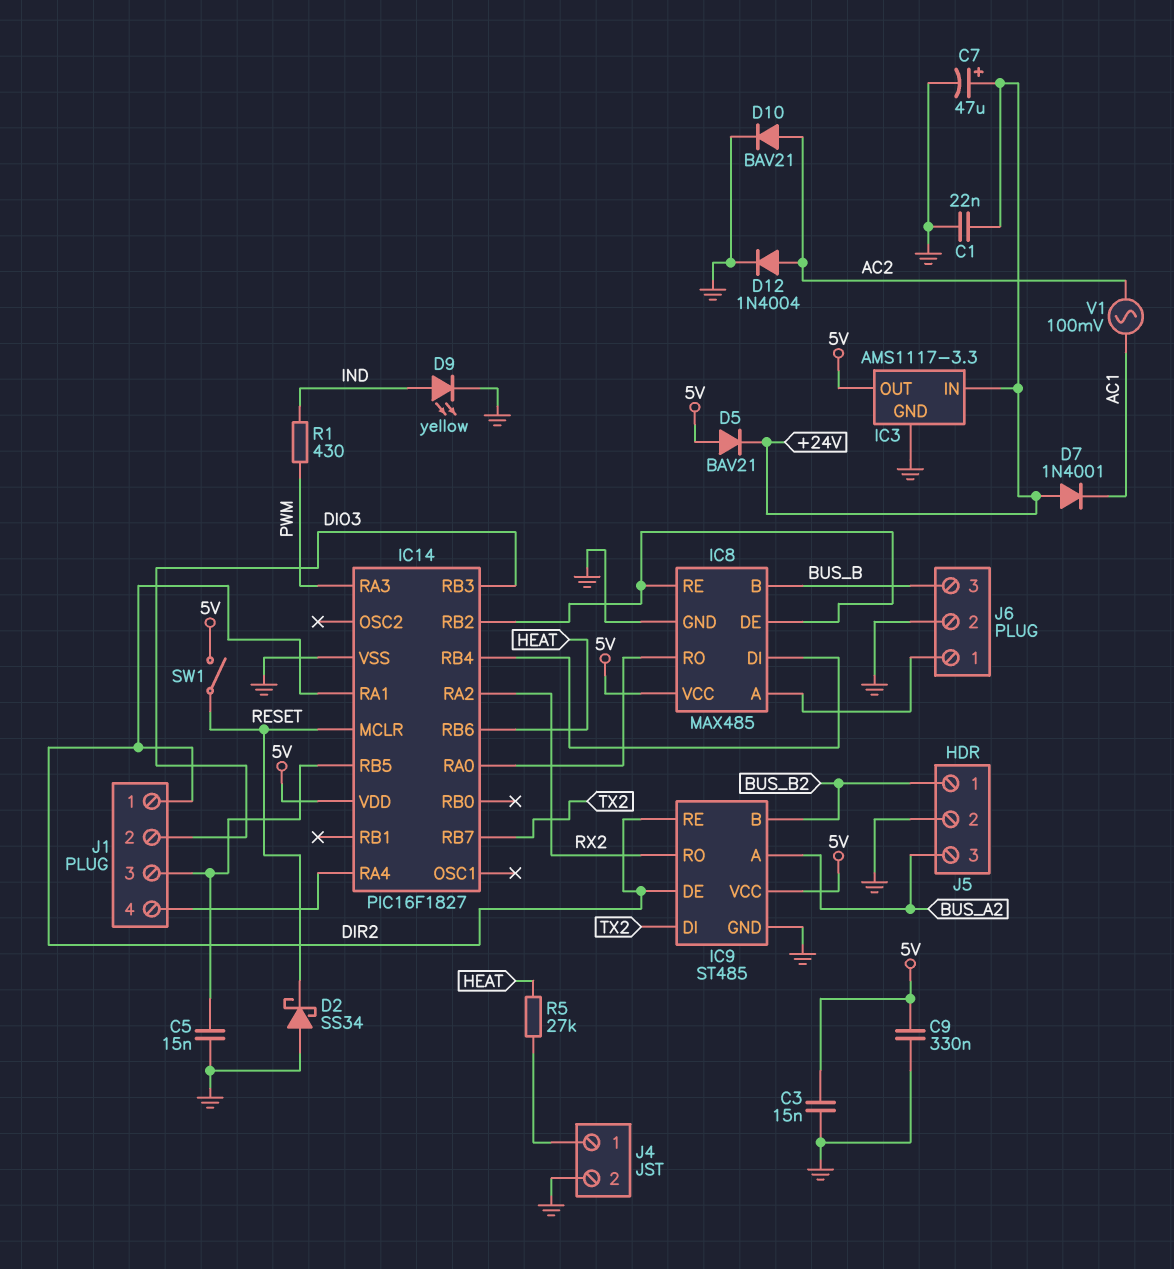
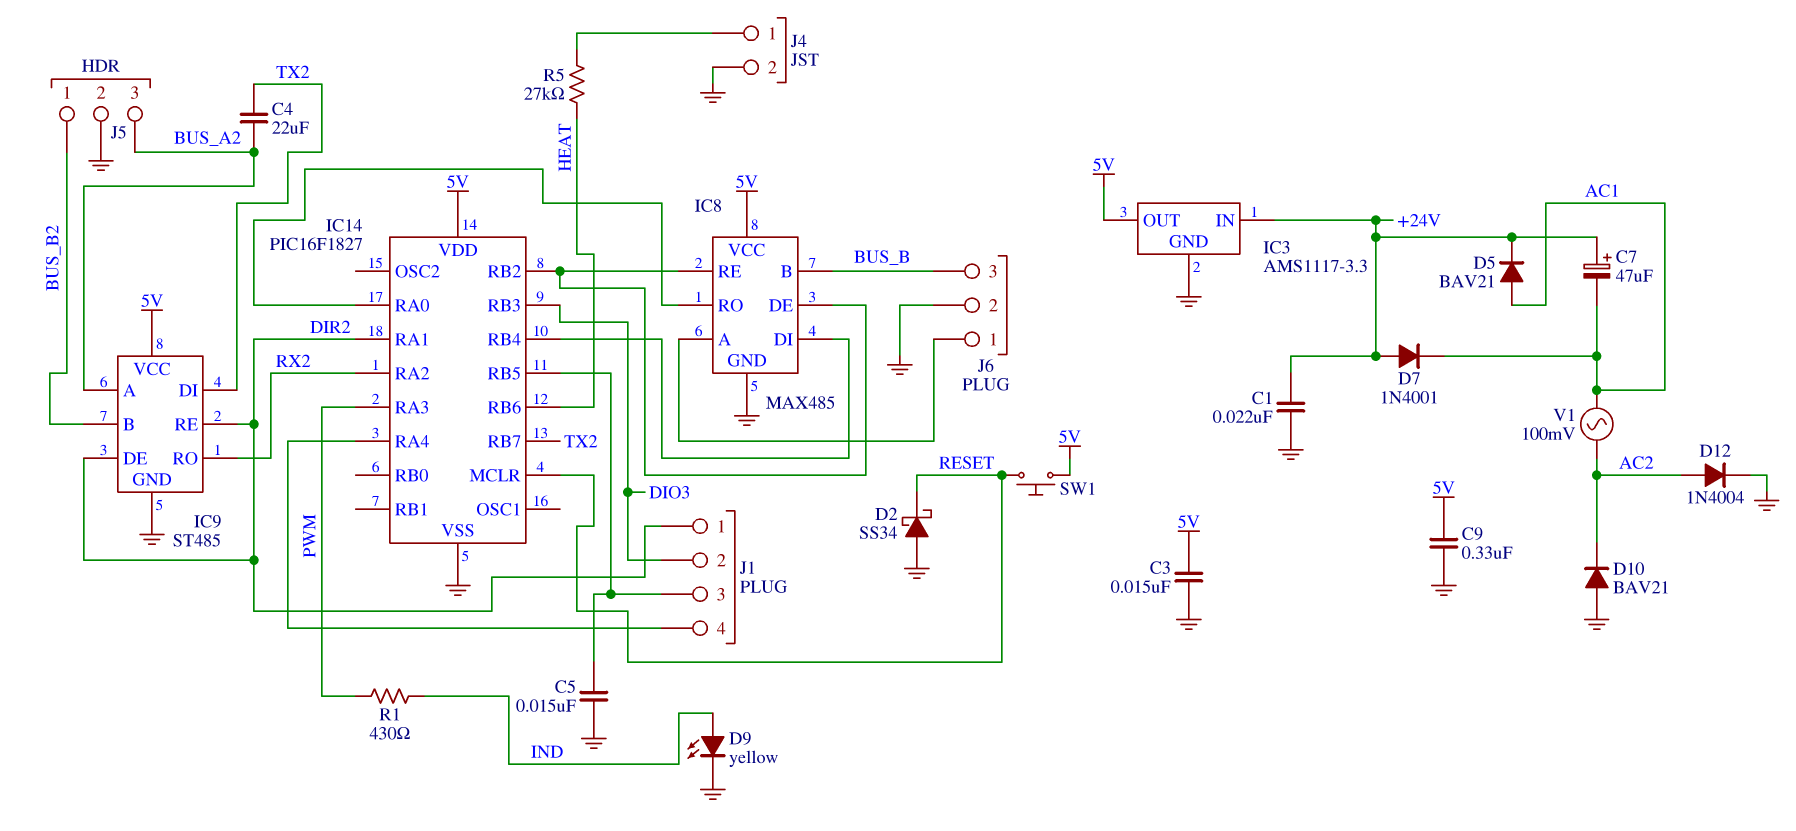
C4: none -> 22uF (BUS_A2, TX2)
C7: 47uF (plus +24V, minus GND) -> 47uF (plus +24V, minus AC1)
D5: diode BAV21 (A 5V, K +24V) -> diode BAV21 (A AC1, K +24V)
D10: diode BAV21 (A AC2, K GND) -> diode BAV21 (A GND, K AC2)
SW1: switch (5V, RESET) -> button (5V, RESET)

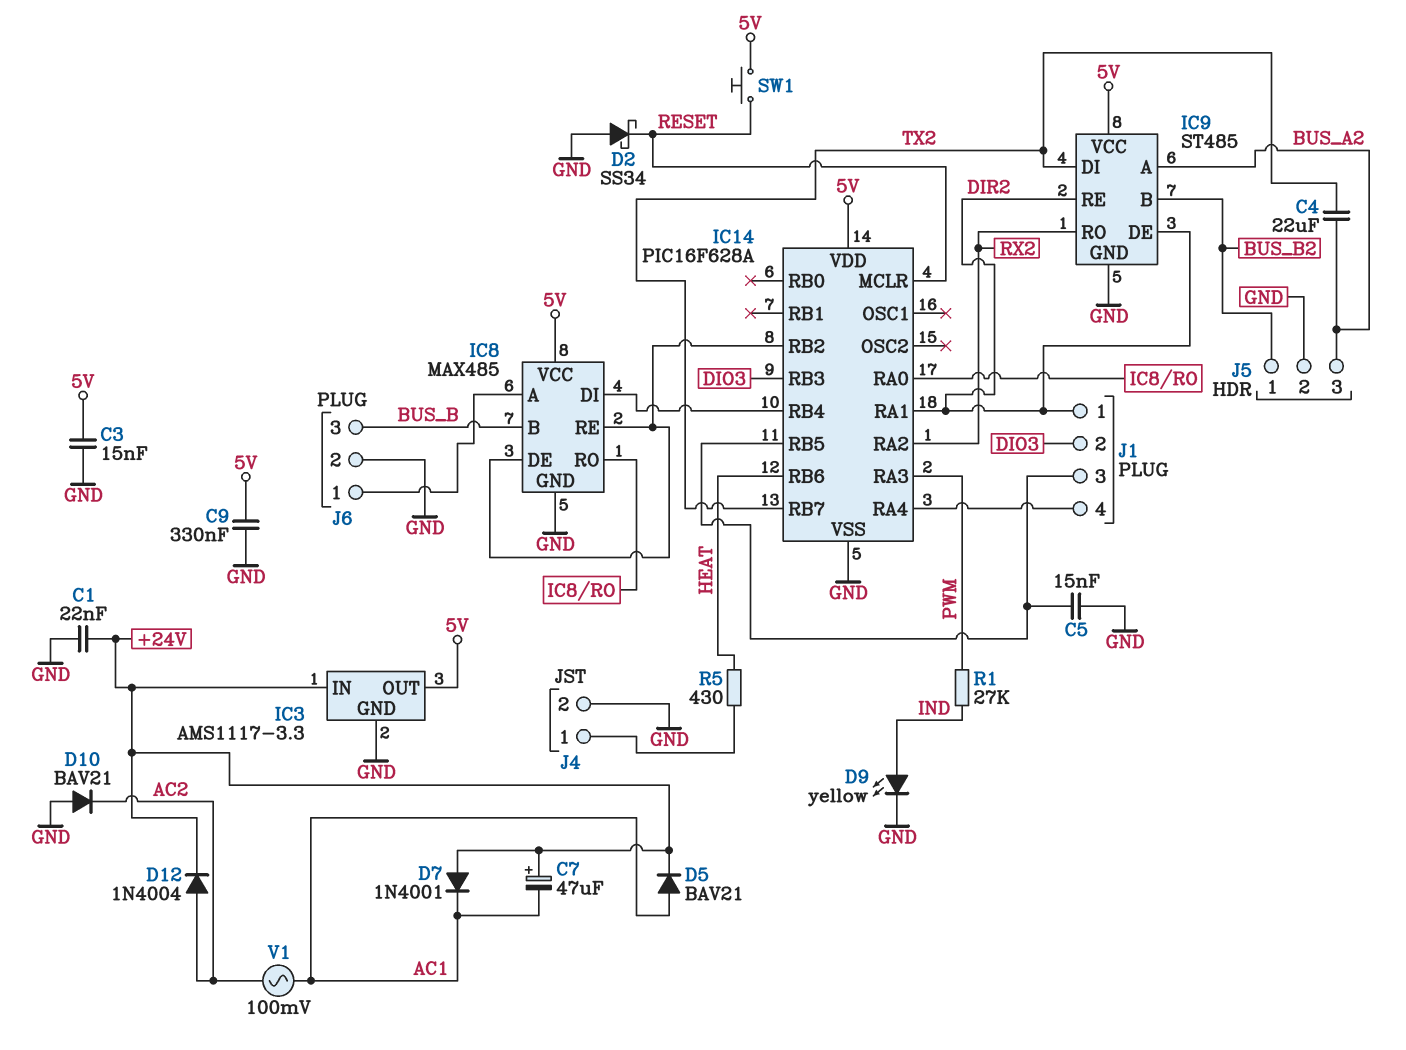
D12: diode 1N4004 (A AC2, K GND) -> diode 1N4004 (A AC2, K +24V)
IC14: PIC16F1827 -> PIC16F628A
R1: 430 (IND, PWM) -> 27k (IND, PWM)
R5: 27k (HEAT, J4/1) -> 430 (HEAT, J4/1)

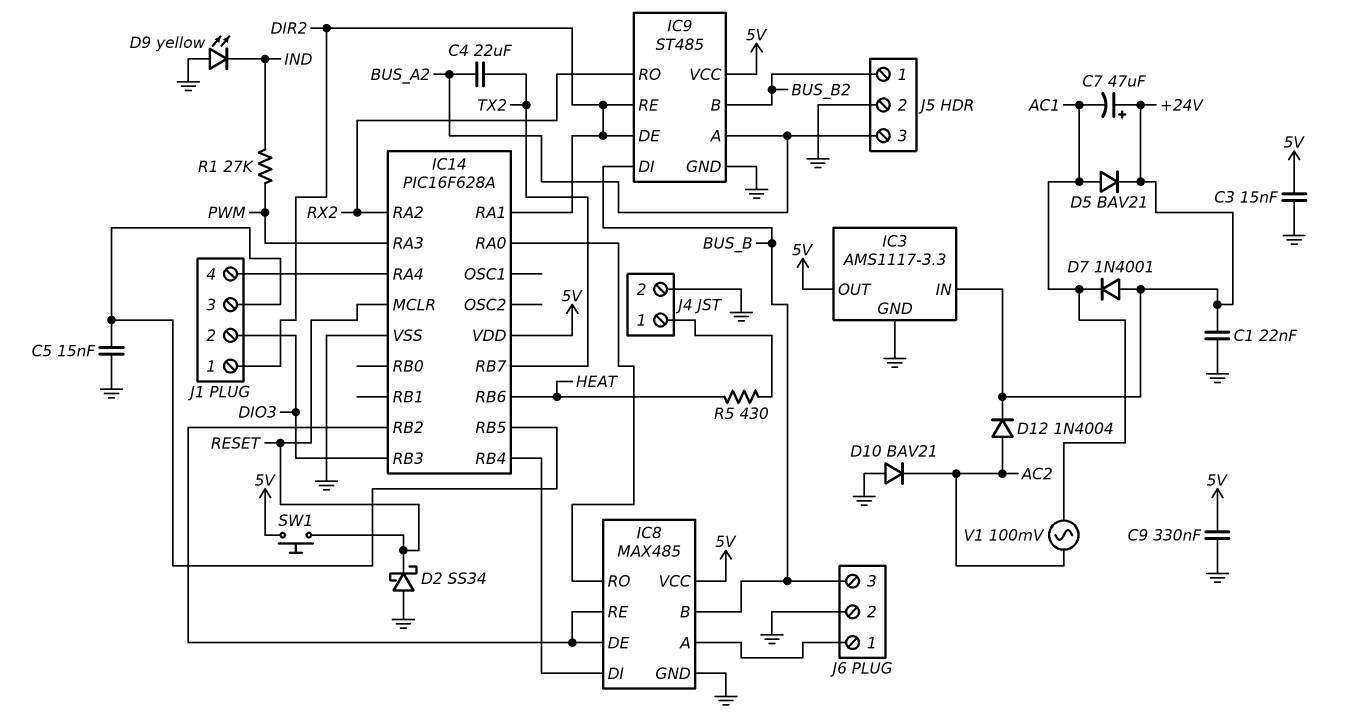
D9: LED yellow (A IND, K GND) -> LED yellow (A GND, K IND)
IC9 pin DI: TX2 -> BUS_B

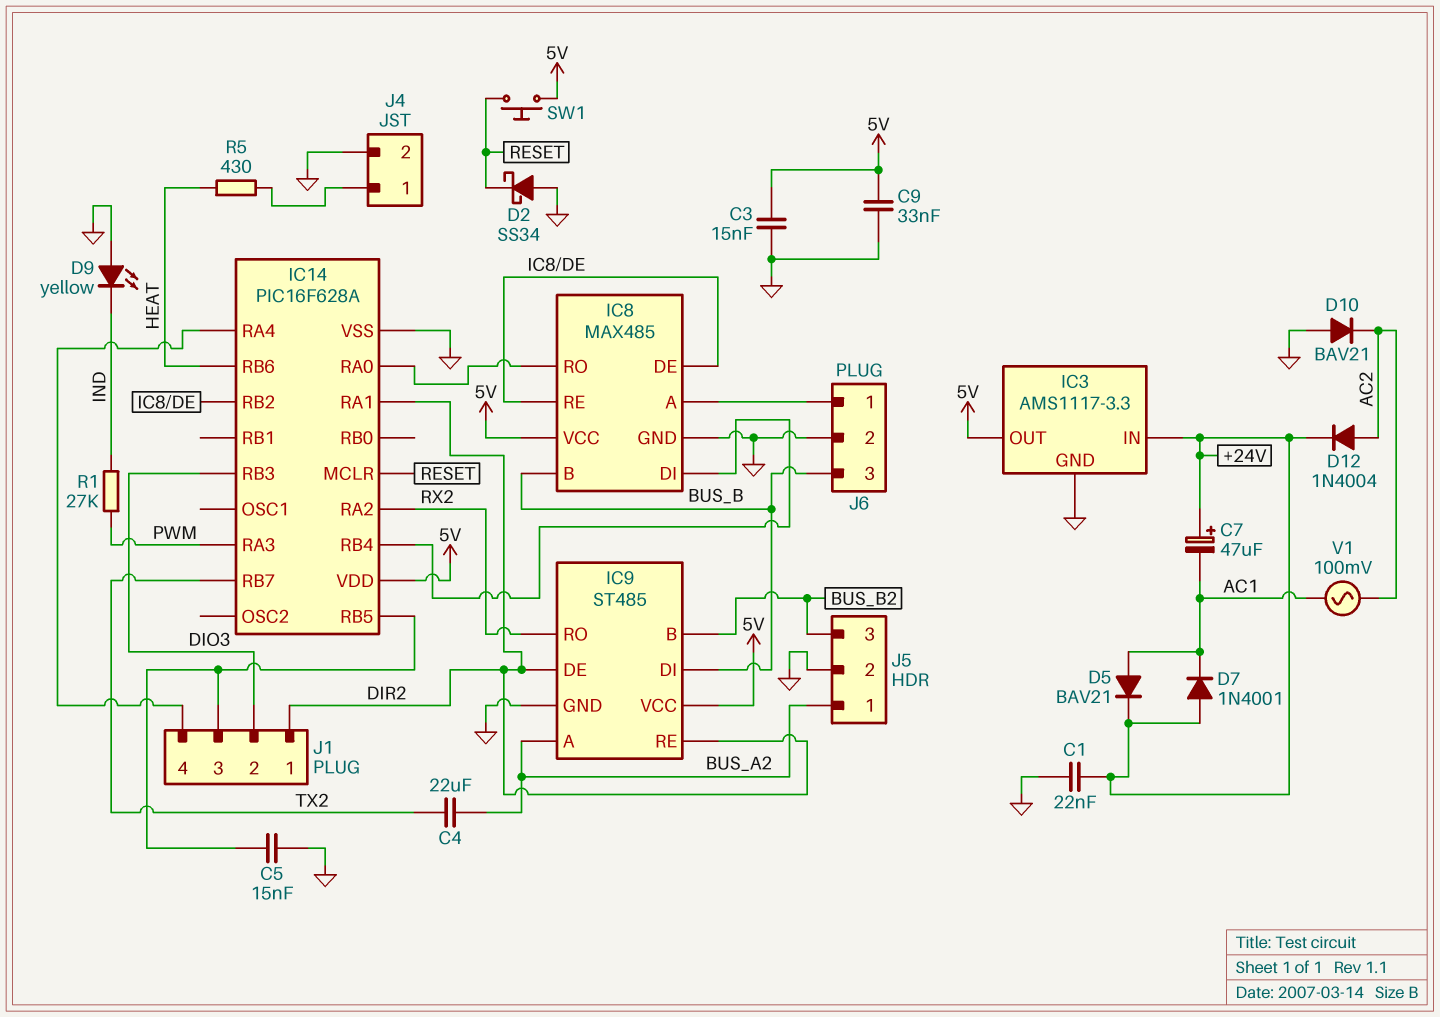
C9: 330nF (5V, GND) -> 33nF (5V, GND)
J5 pin 1: BUS_B2 -> BUS_A2
J5 pin 3: BUS_A2 -> BUS_B2

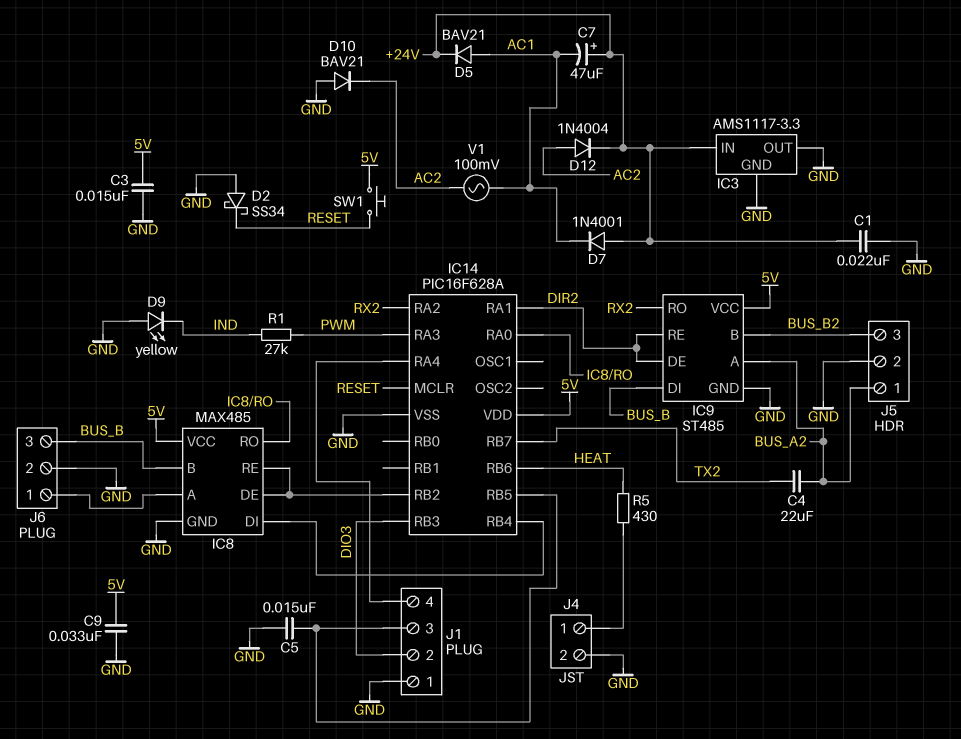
IC3 pin OUT: 5V -> GND
J1 pin 1: DIR2 -> GND

